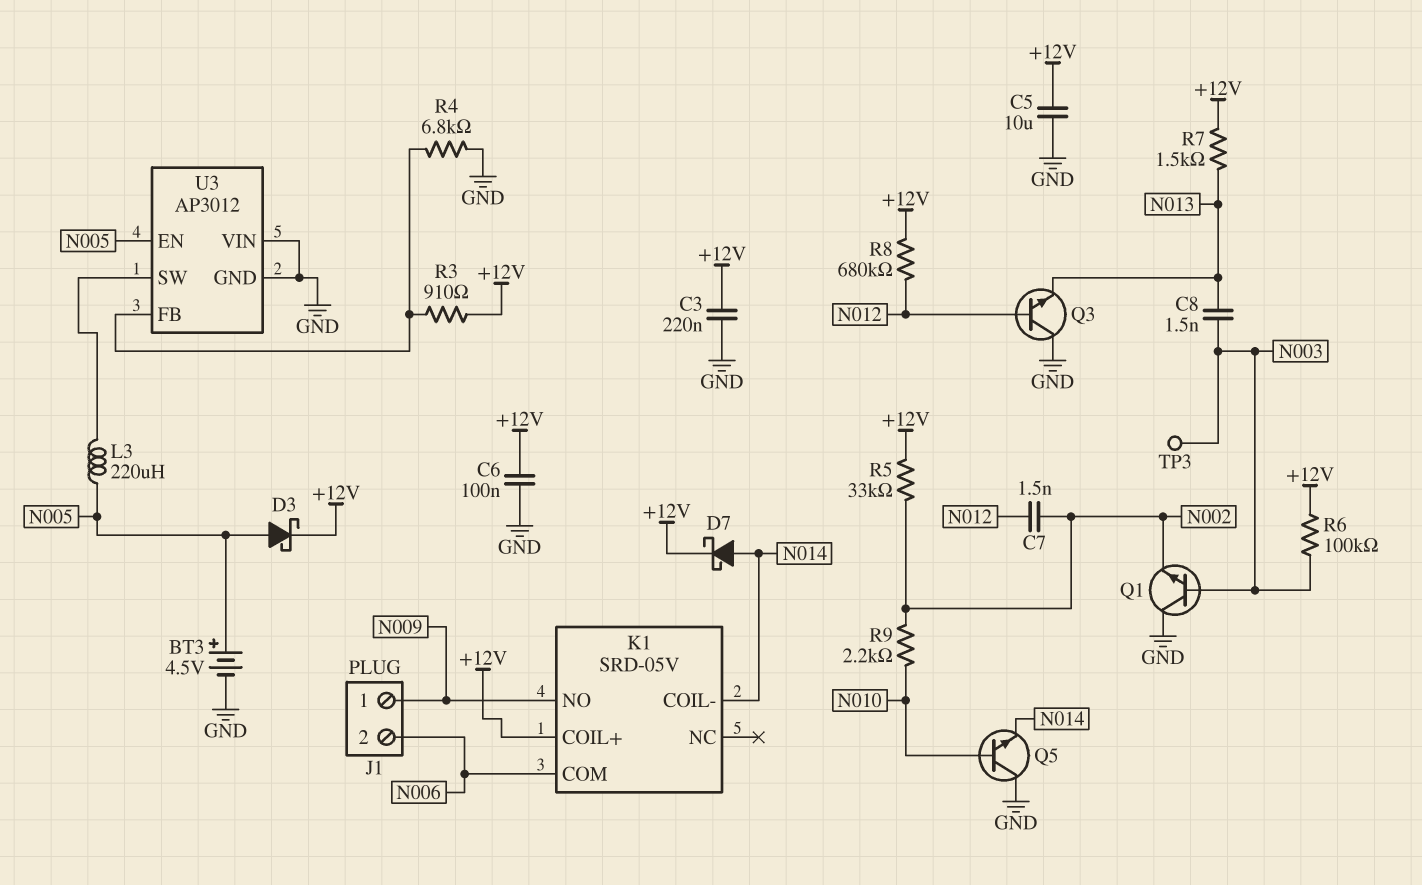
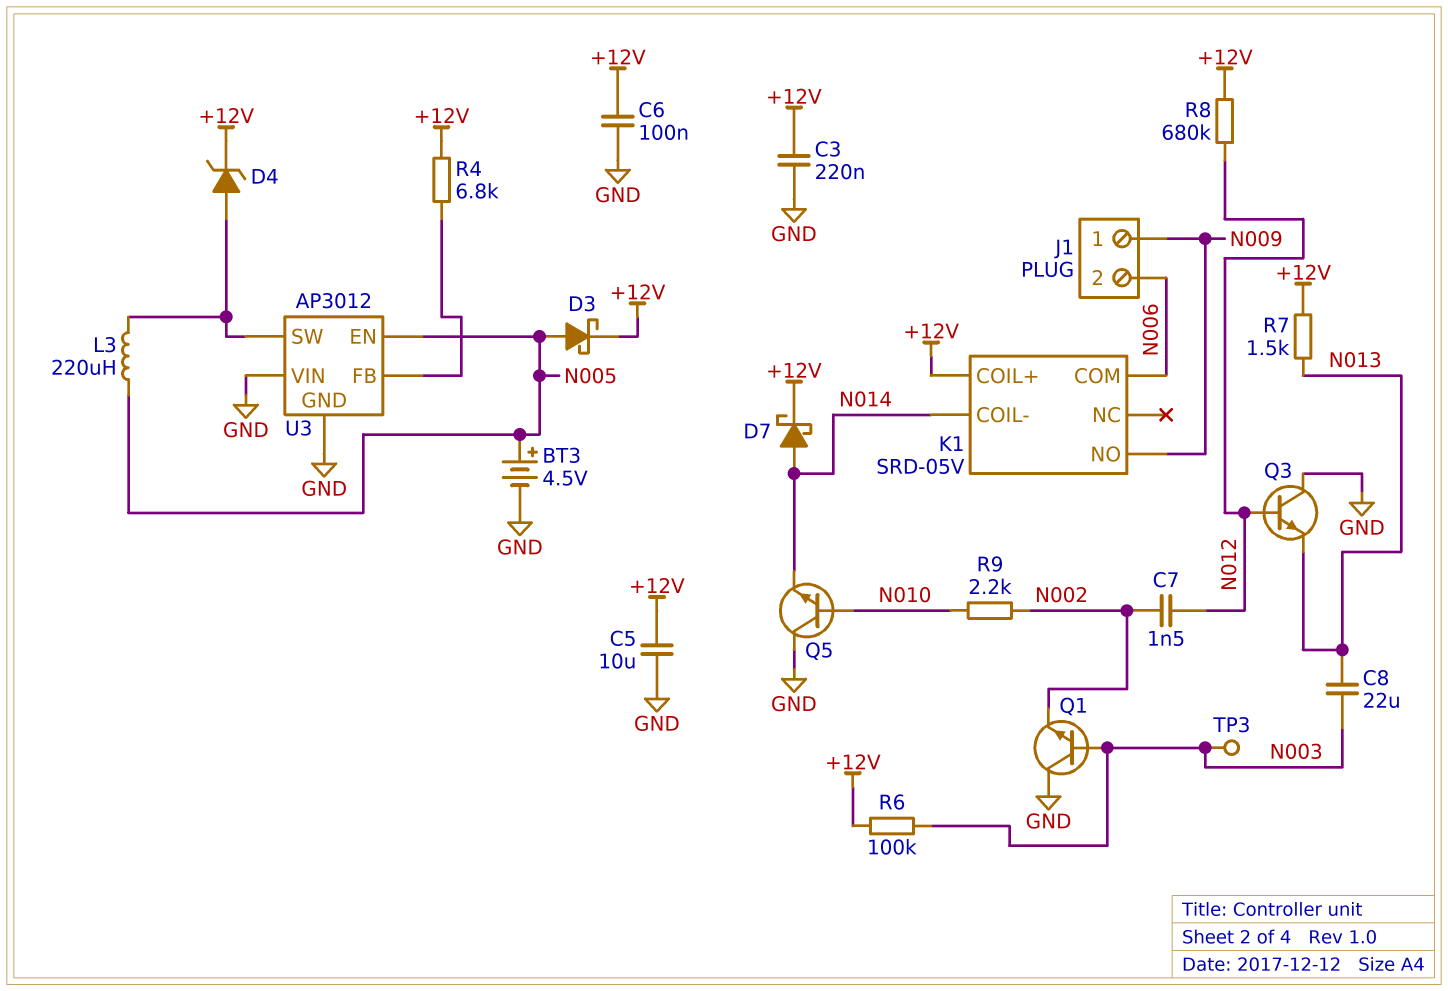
C8: 1.5nF (N003, N013) -> 22uF (N003, N013)
D4: none -> zener (A U3/SW, K +12V)
R3: 910 (+12V, U3/FB) -> none
R4: 6.8k (GND, U3/FB) -> 6.8k (+12V, U3/FB)
R5: 33k (+12V, N002) -> none

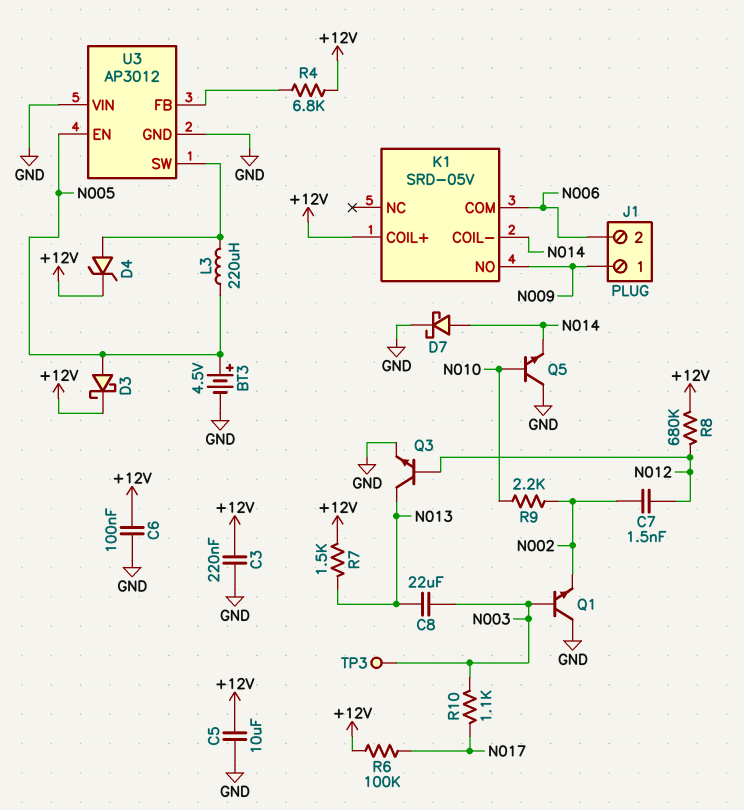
D7: schottky (A N014, K +12V) -> schottky (A N014, K GND)
Q3: NPN (B N012, C GND, E N013) -> NPN (B N012, C N013, E GND)
R6: 100k (+12V, N003) -> 100k (+12V, N017)
R10: none -> 1.1k (N003, N017)

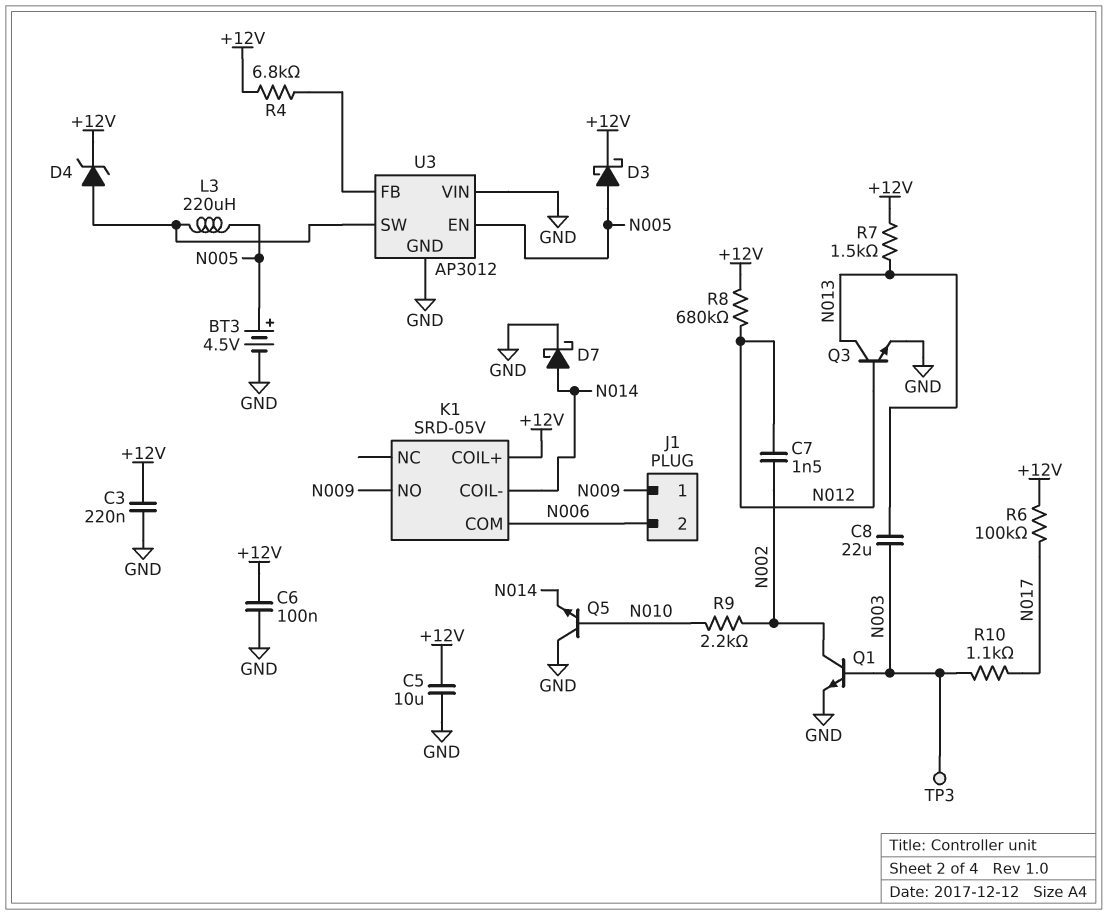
Q1: NPN (B N003, C GND, E N002) -> NPN (B N003, C N002, E GND)

